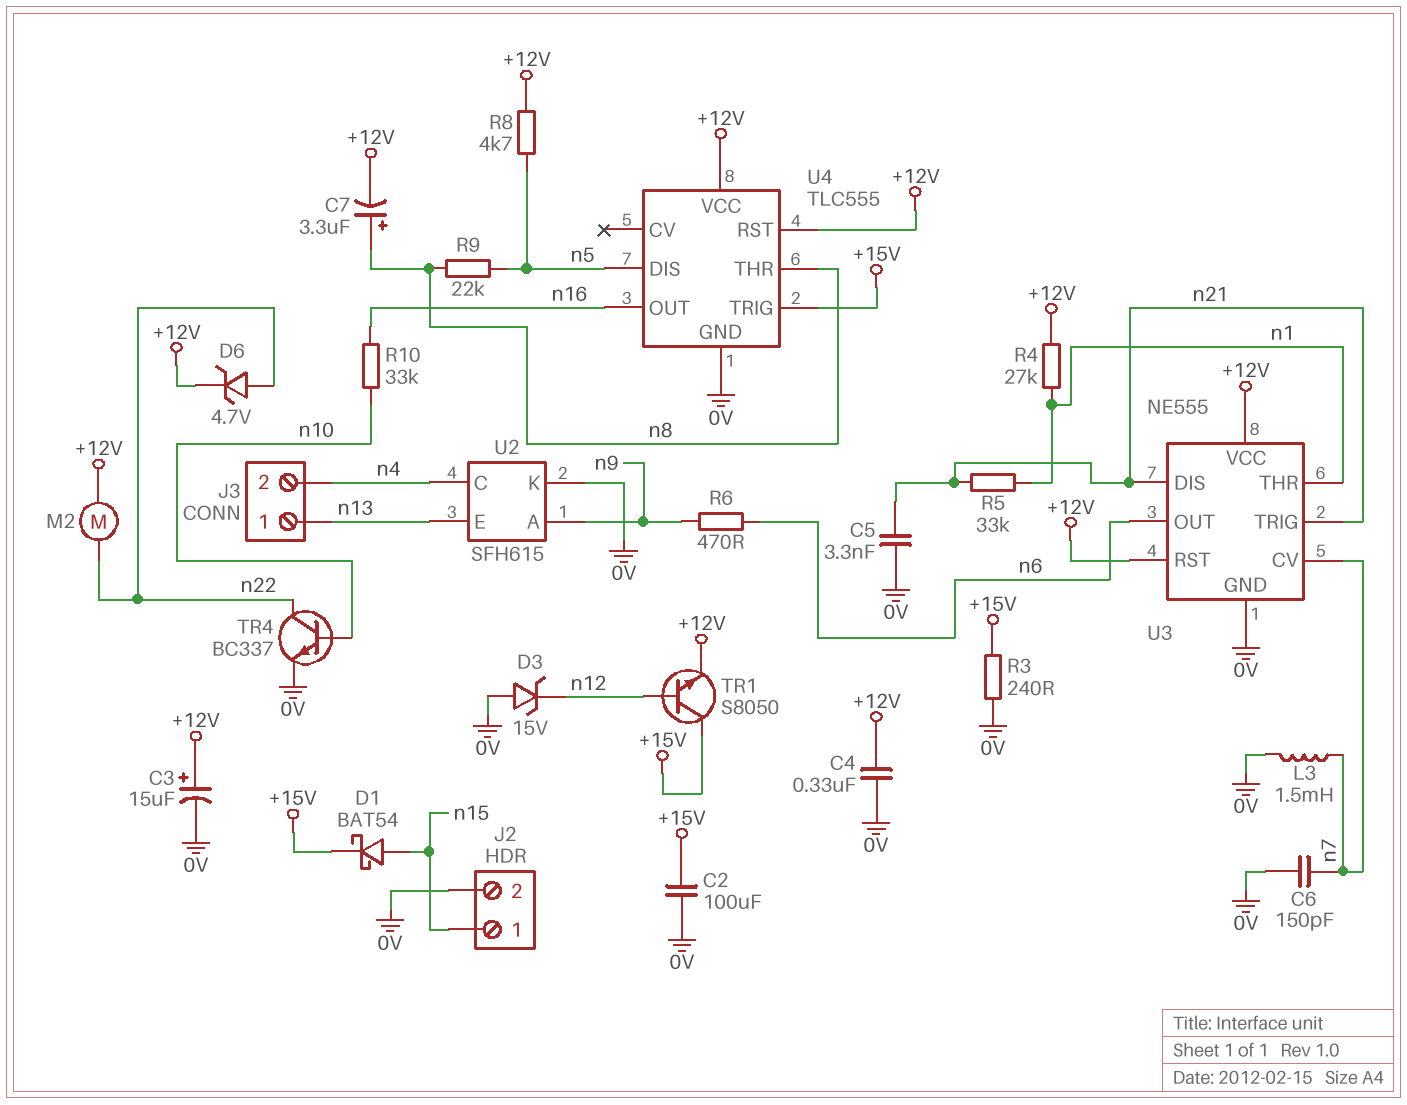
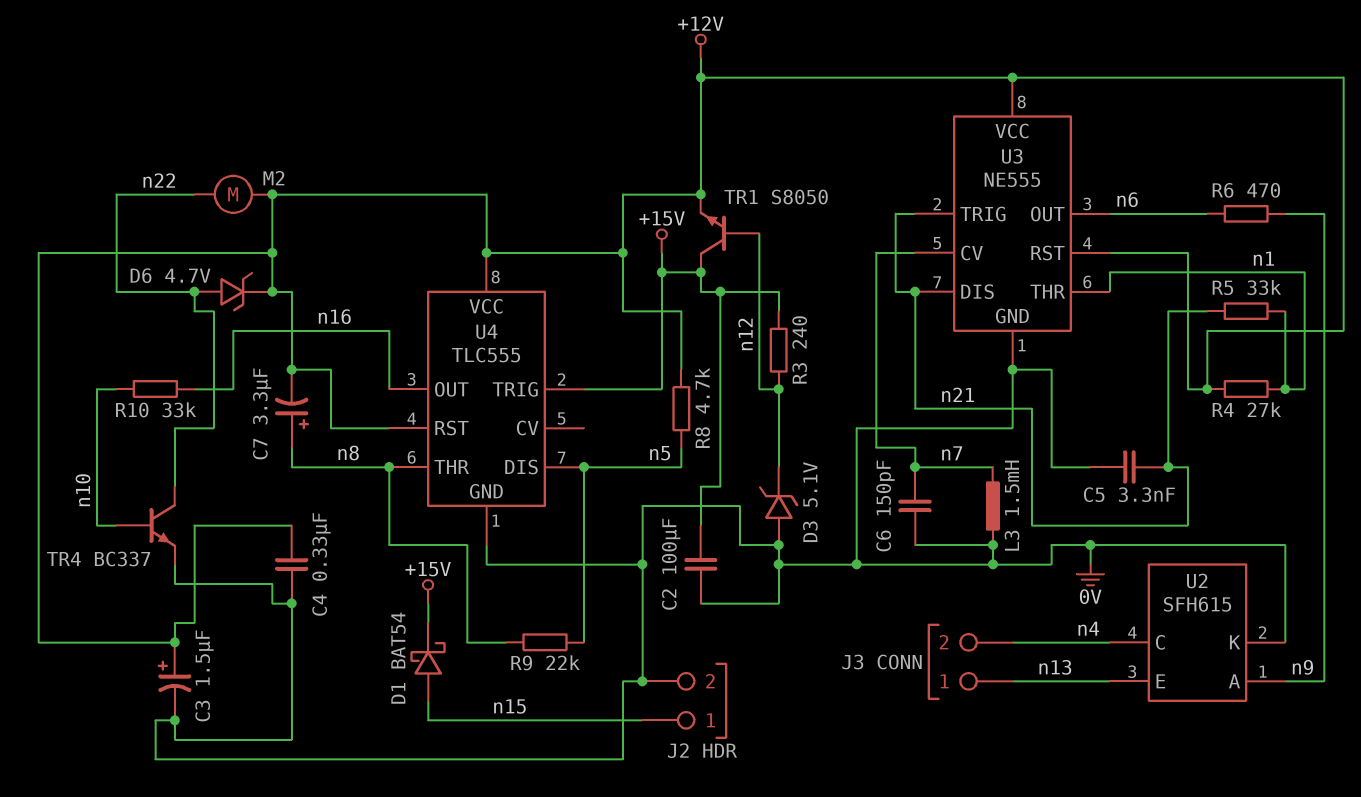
C3: 15uF (plus +12V, minus 0V) -> 1.5uF (plus +12V, minus 0V)
D3: zener 15V (A 0V, K n12) -> zener 5.1V (A 0V, K n12)
R3: 240 (+15V, 0V) -> 240 (+15V, n12)

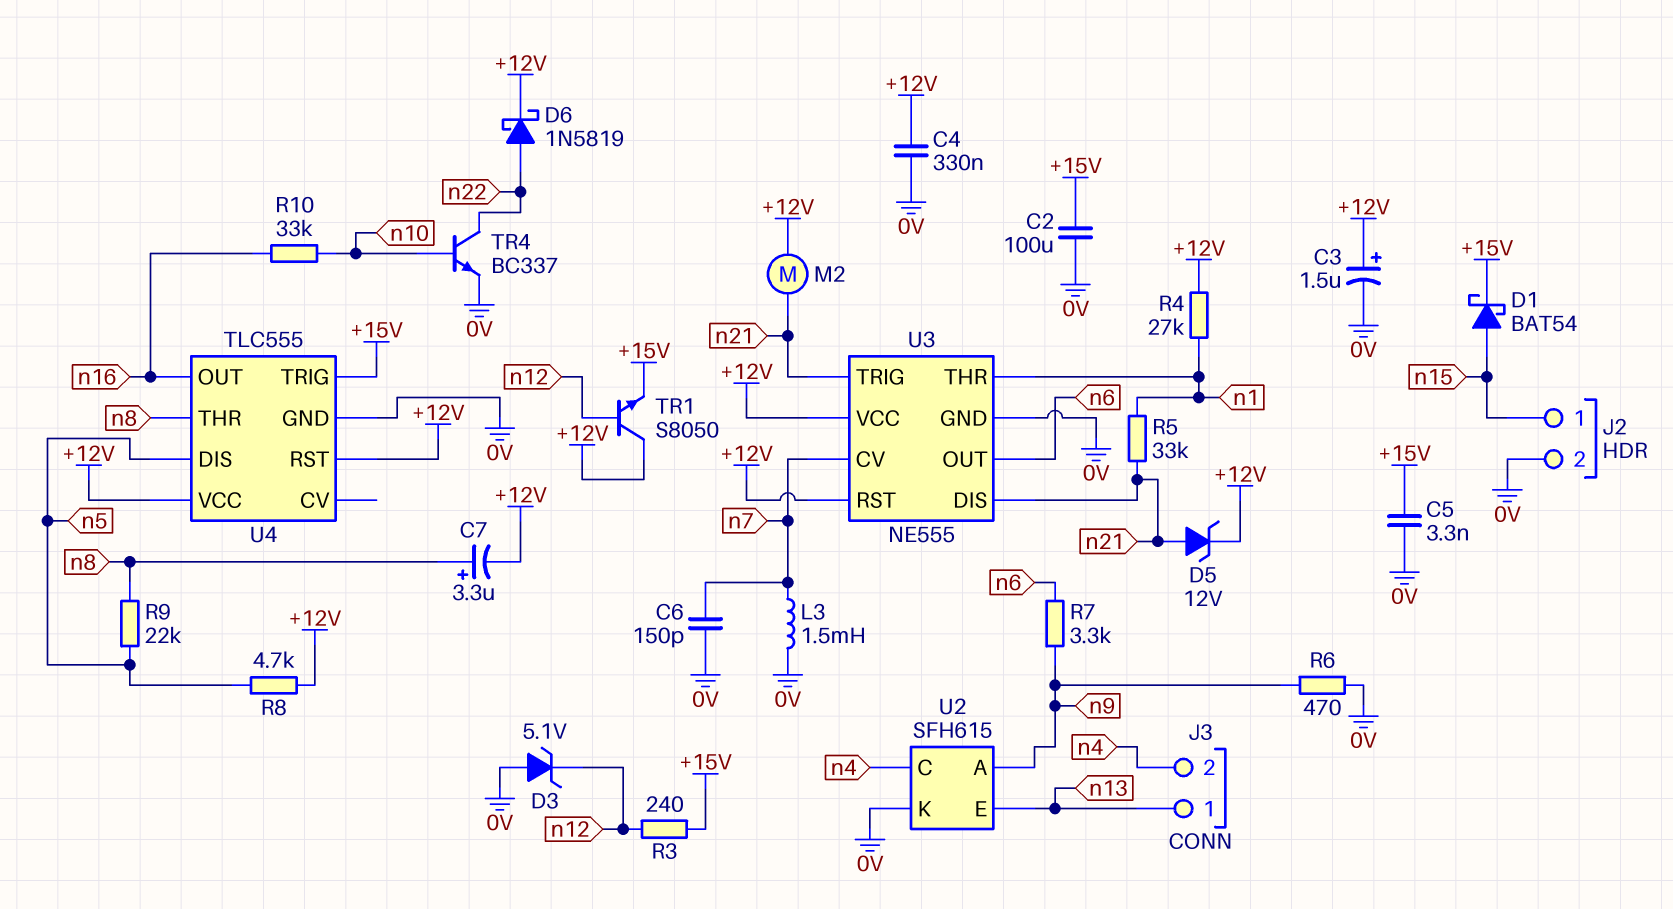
C5: 3.3nF (0V, n21) -> 3.3nF (+15V, 0V)
D5: none -> zener 12V (A n21, K +12V)
D6: zener 4.7V (A n22, K +12V) -> schottky 1N5819 (A n22, K +12V)
M2: motor (+12V, n22) -> motor (+12V, n21)
R6: 470 (n6, n9) -> 470 (0V, n9)
R7: none -> 3.3k (n6, n9)
TR1: NPN S8050 (B n12, C +15V, E +12V) -> NPN S8050 (B n12, C +12V, E +15V)

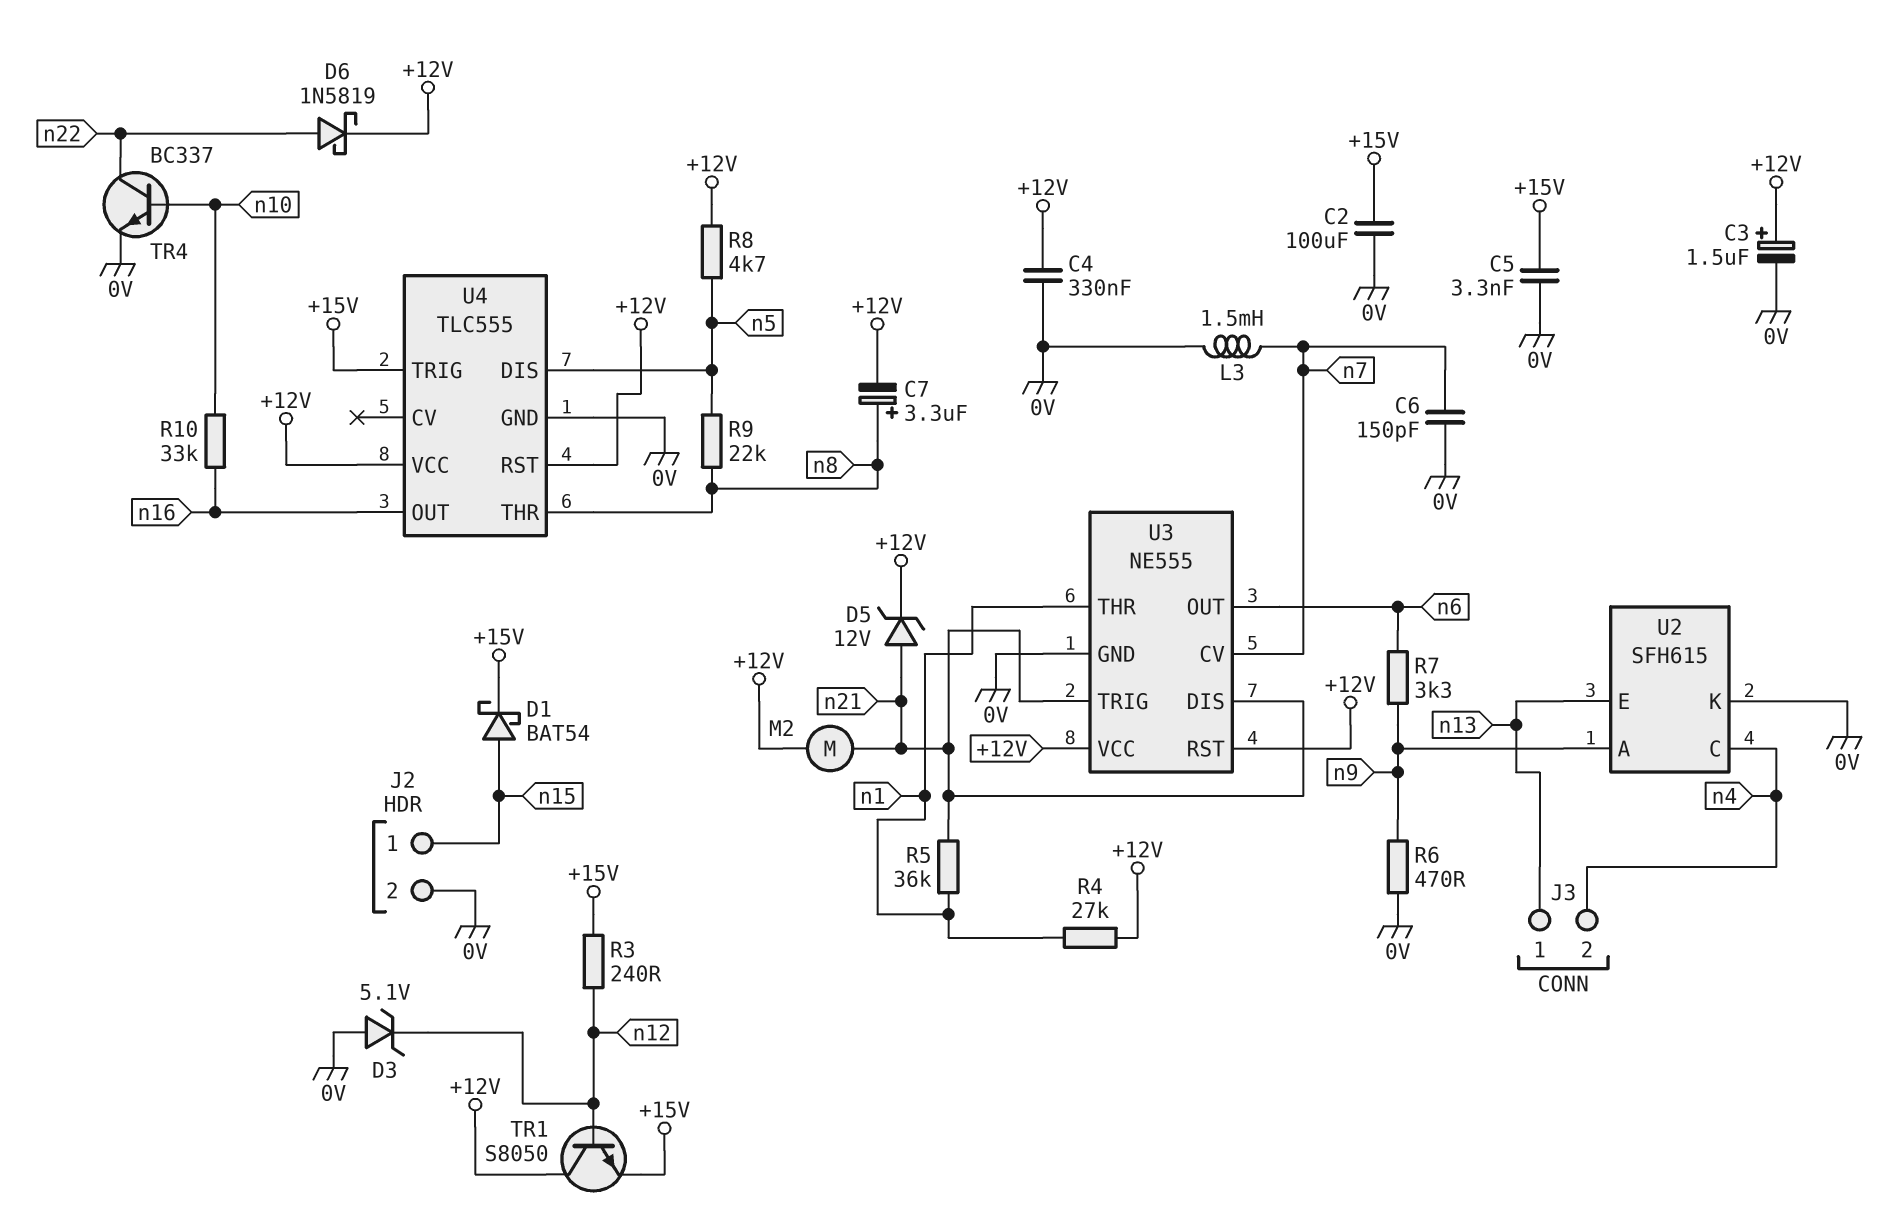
R5: 33k (n1, n21) -> 36k (n1, n21)

